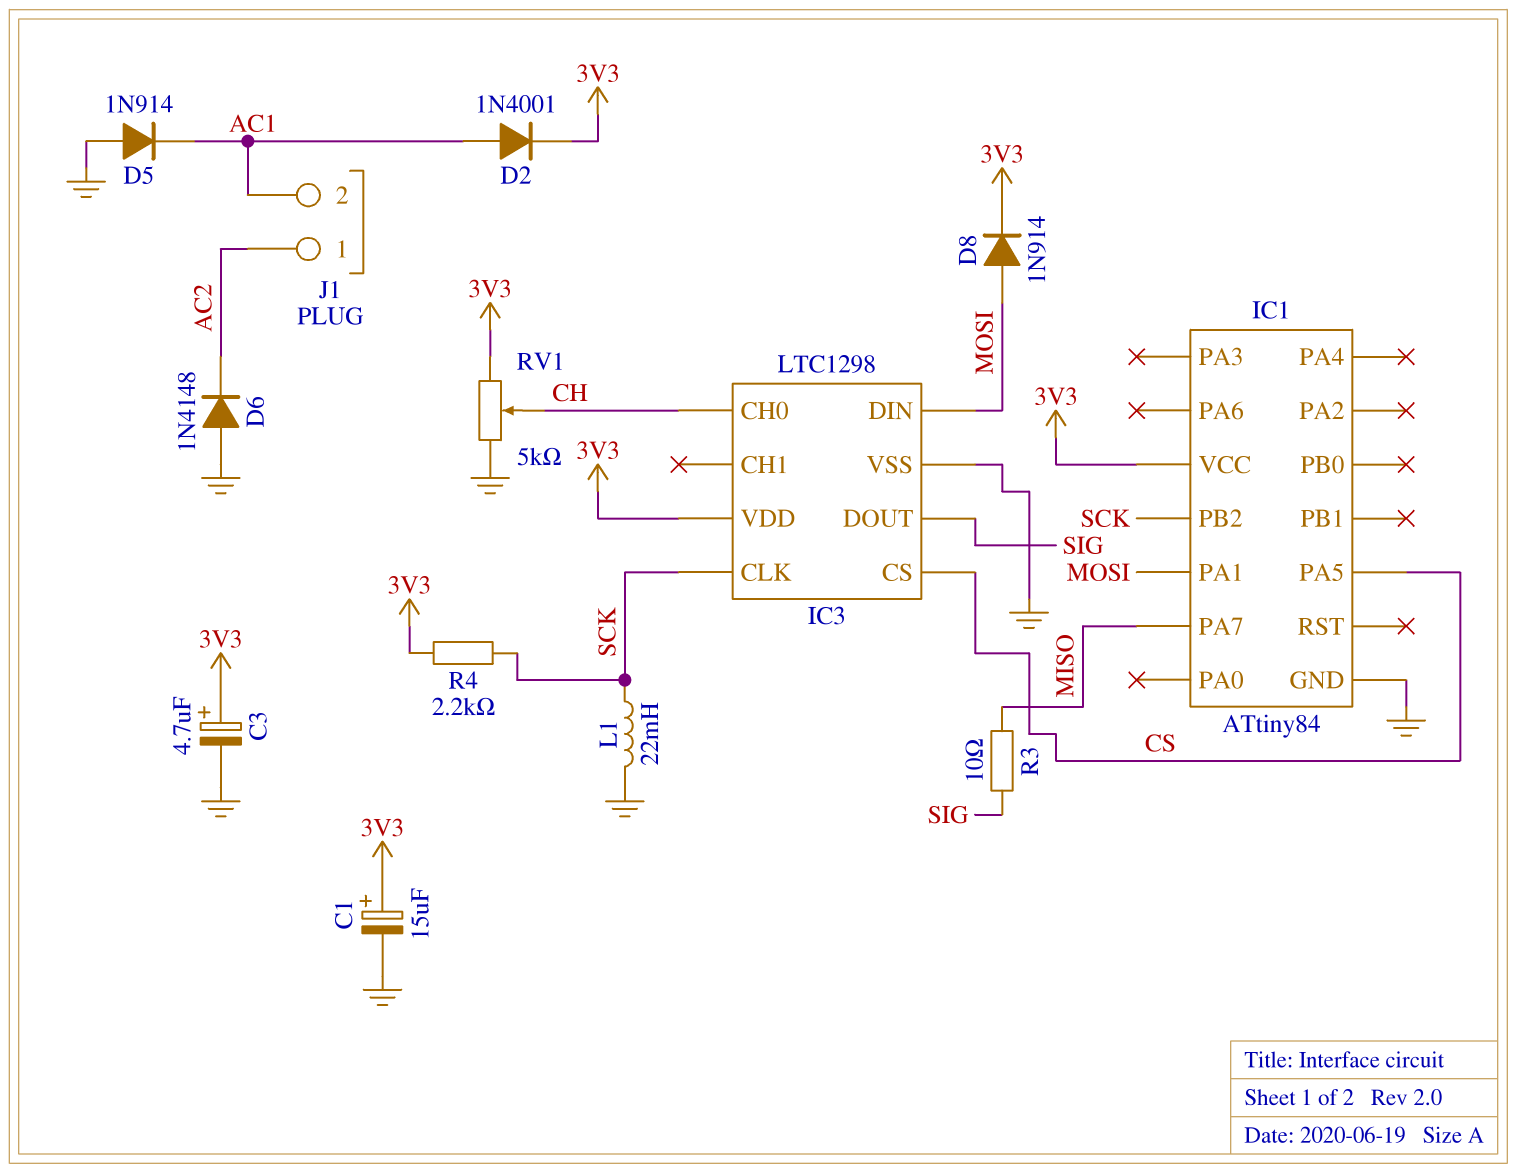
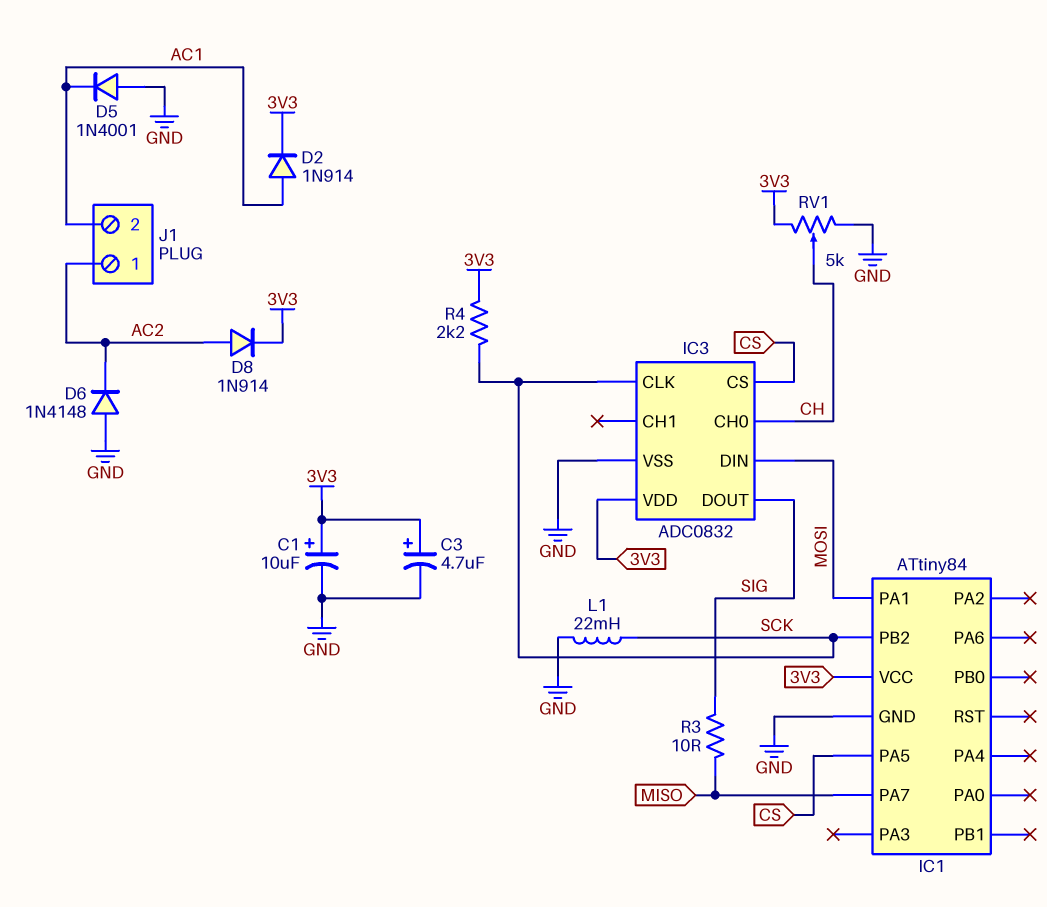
C1: 15uF (plus 3V3, minus GND) -> 10uF (plus 3V3, minus GND)
D2: diode 1N4001 (A AC1, K 3V3) -> diode 1N914 (A AC1, K 3V3)
D5: diode 1N914 (A GND, K AC1) -> diode 1N4001 (A GND, K AC1)
D8: diode 1N914 (A MOSI, K 3V3) -> diode 1N914 (A AC2, K 3V3)
IC3: LTC1298 -> ADC0832

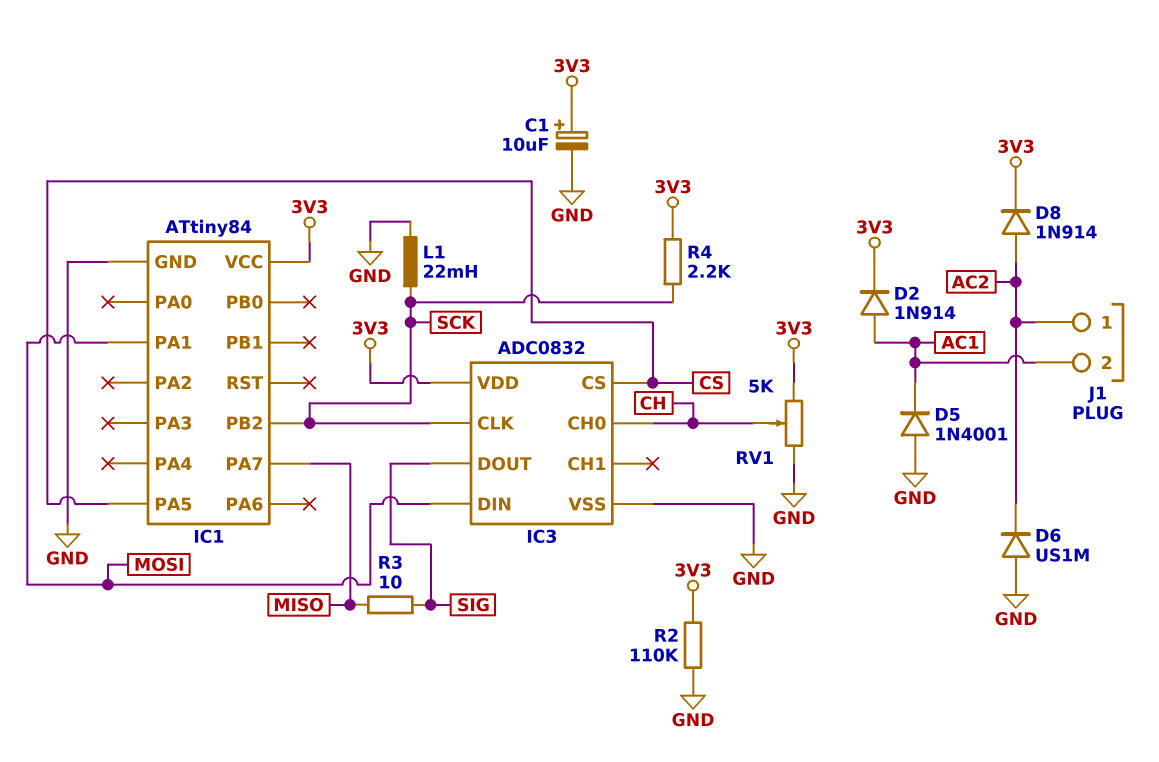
C3: 4.7uF (plus 3V3, minus GND) -> none
D6: diode 1N4148 (A GND, K AC2) -> diode US1M (A GND, K AC2)
R2: none -> 110k (3V3, GND)

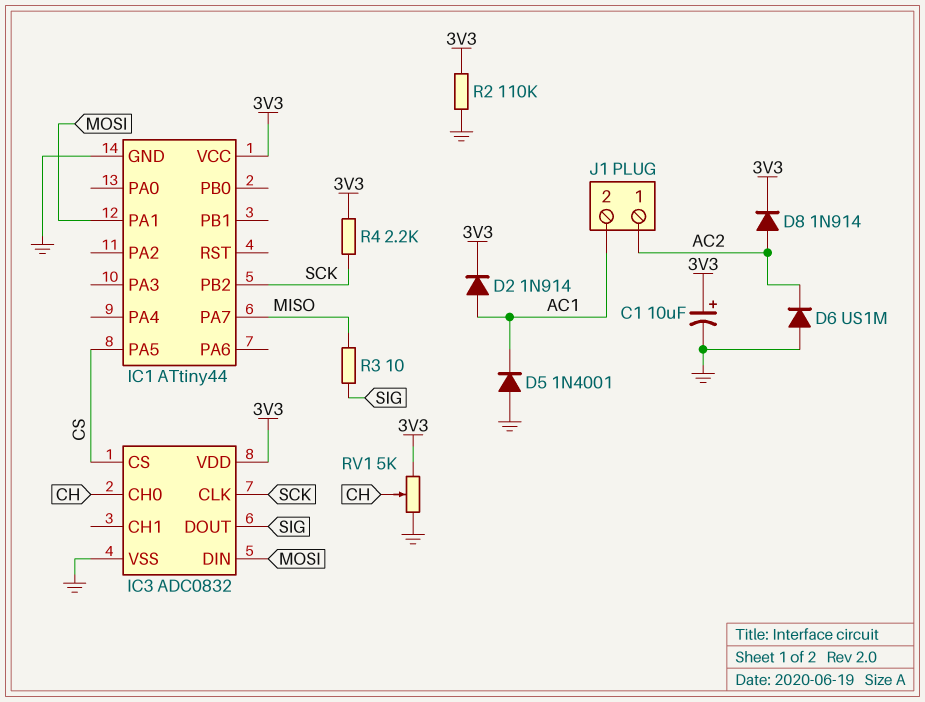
IC1: ATtiny84 -> ATtiny44
L1: 22mH (GND, SCK) -> none

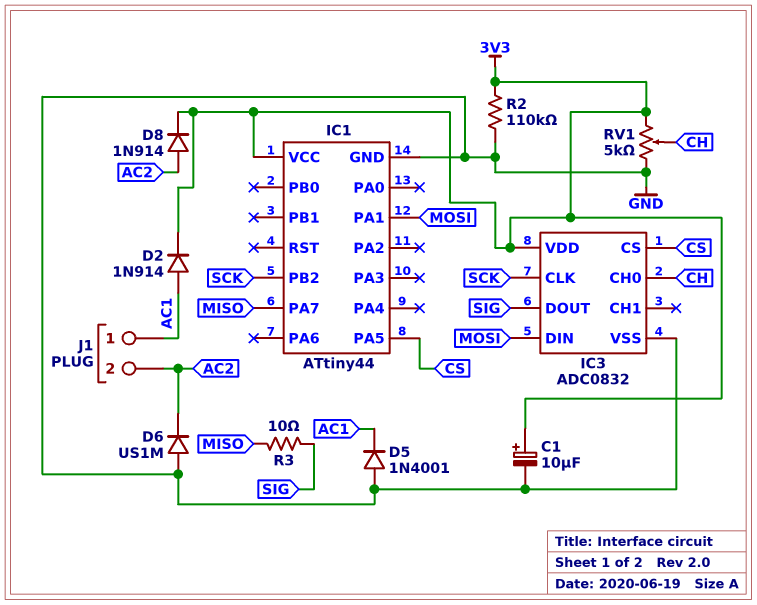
J1 pin 1: AC2 -> AC1
J1 pin 2: AC1 -> AC2
R4: 2.2k (3V3, SCK) -> none

